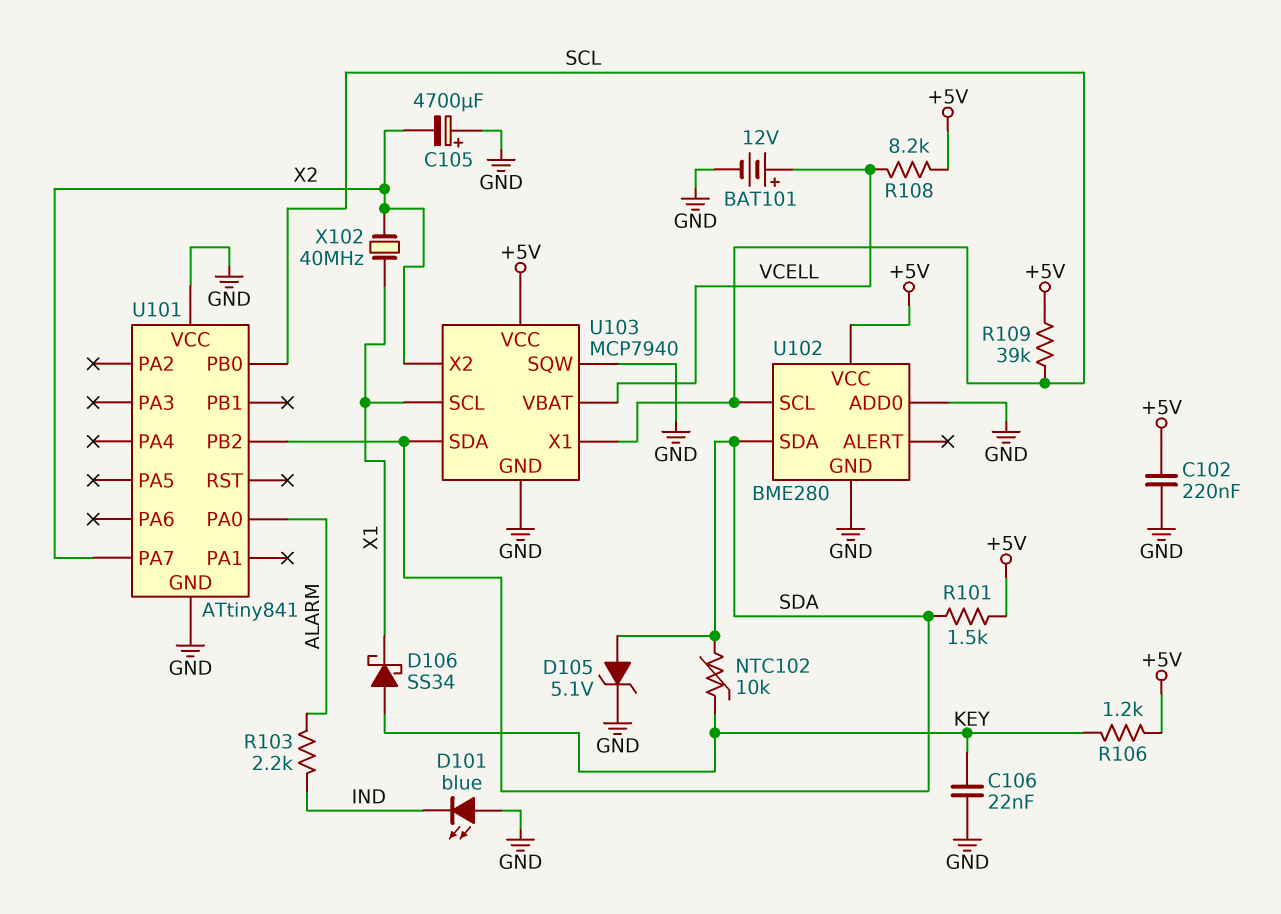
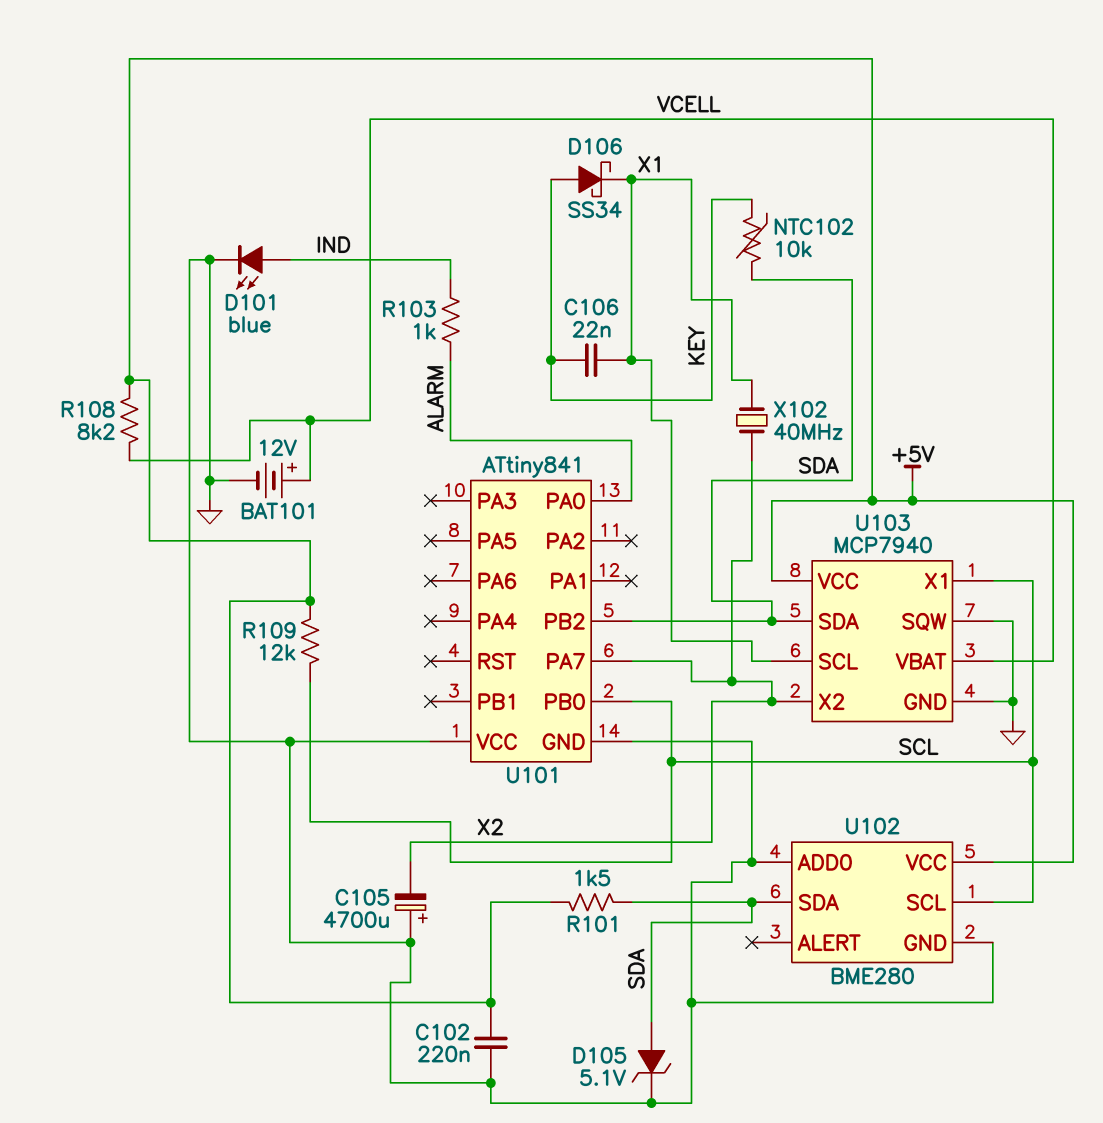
C106: 22nF (GND, KEY) -> 22nF (KEY, X1)
D101: LED blue (A GND, K IND) -> LED blue (A IND, K GND)
R103: 2.2k (ALARM, IND) -> 1k (ALARM, IND)
R106: 1.2k (+5V, KEY) -> none
R109: 39k (+5V, SCL) -> 12k (+5V, SCL)

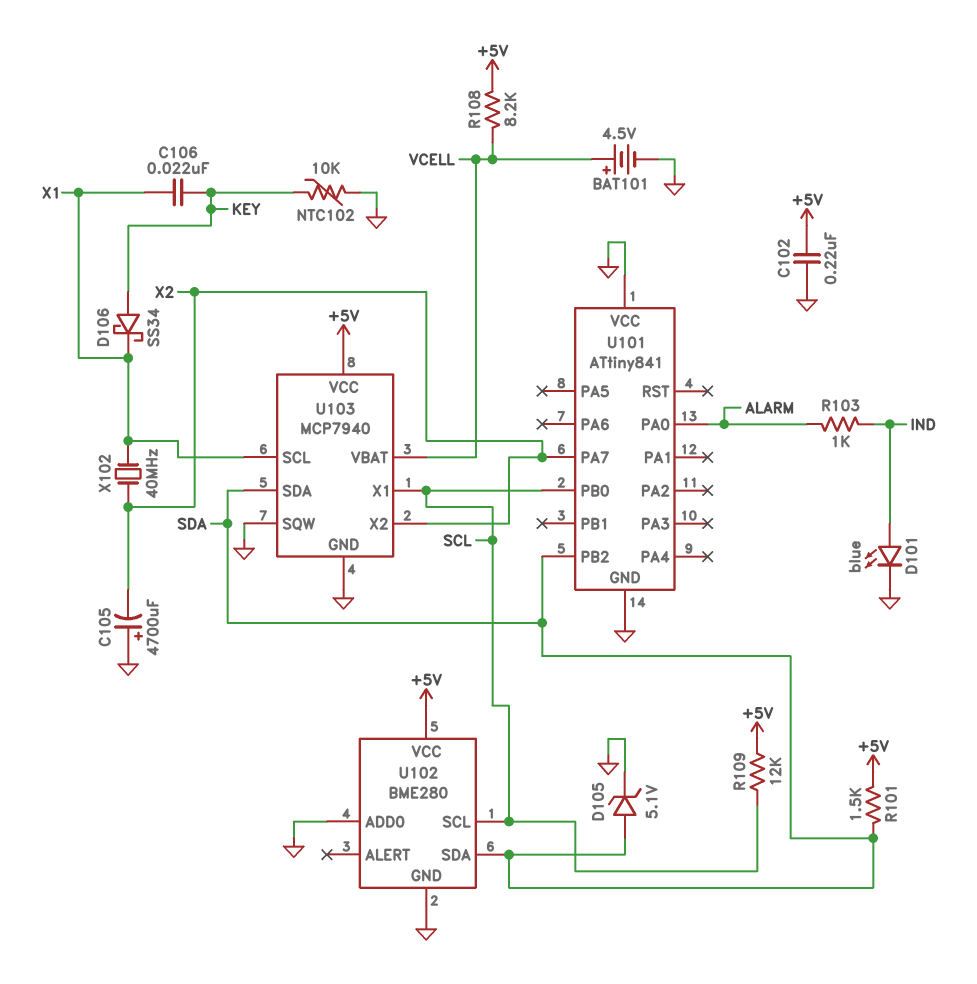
BAT101: 12V (plus VCELL, minus GND) -> 4.5V (plus VCELL, minus GND)
NTC102: 10k (KEY, SDA) -> 10k (GND, KEY)

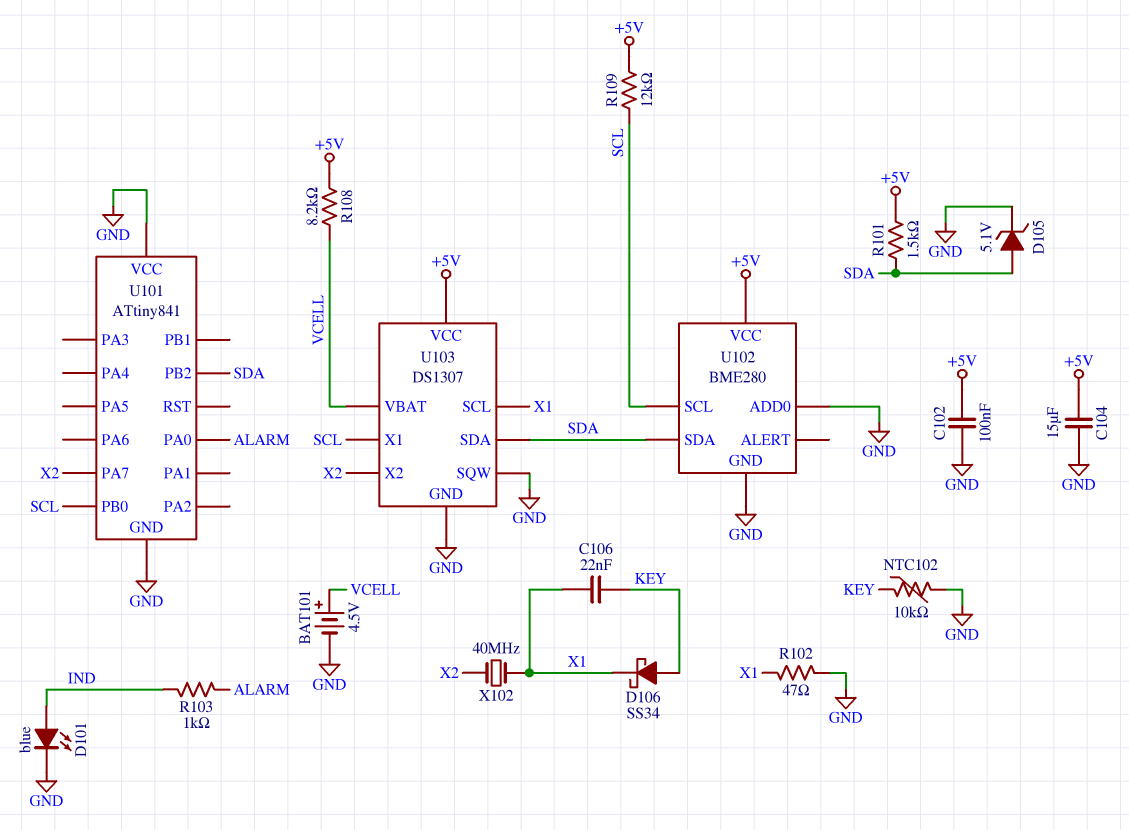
C102: 220nF (+5V, GND) -> 100nF (+5V, GND)
C104: none -> 15uF (+5V, GND)
C105: 4700uF (plus GND, minus X2) -> none
R102: none -> 47 (GND, X1)
U103: MCP7940 -> DS1307

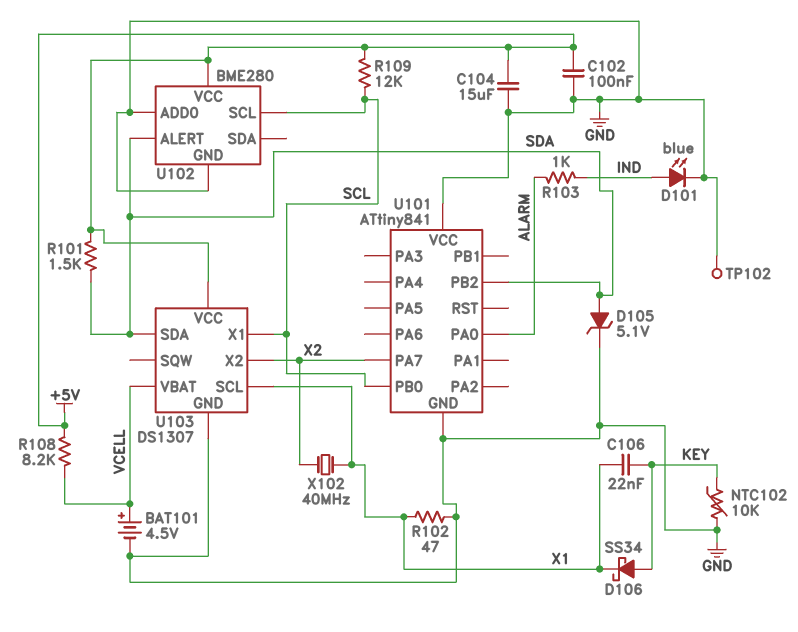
TP102: none -> test point (GND)
U102 pin ALERT: none -> SDA
U102 pin SDA: SDA -> none
U103 pin SQW: GND -> none

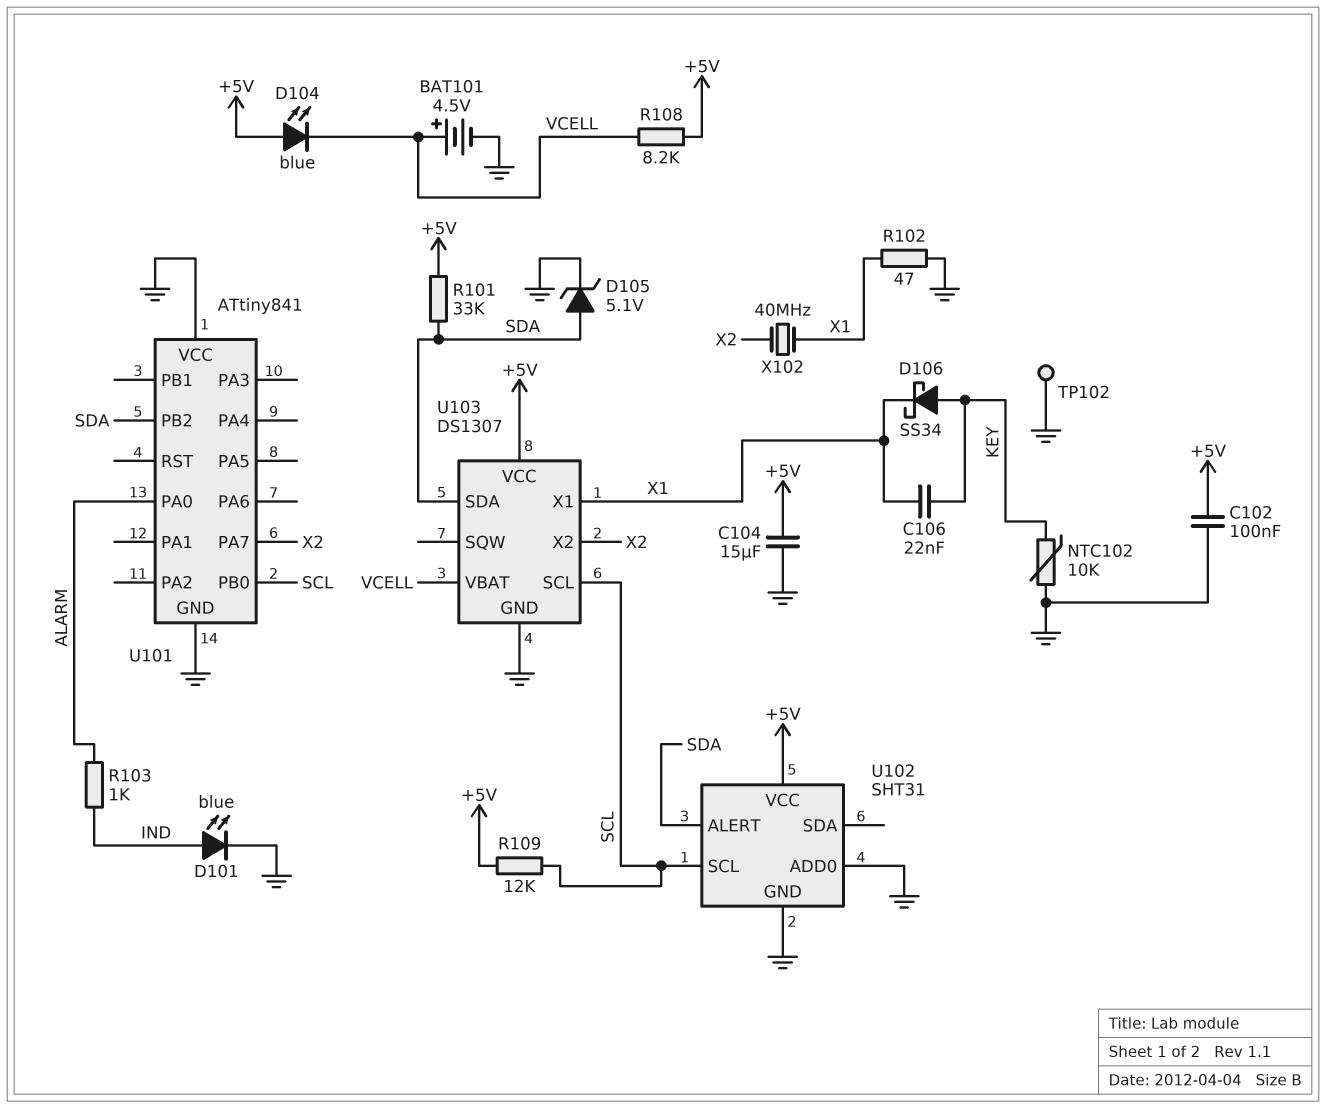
D104: none -> LED blue (A +5V, K VCELL)
R101: 1.5k (+5V, SDA) -> 33k (+5V, SDA)
U102: BME280 -> SHT31
U103 pin SCL: X1 -> SCL
U103 pin X1: SCL -> X1

